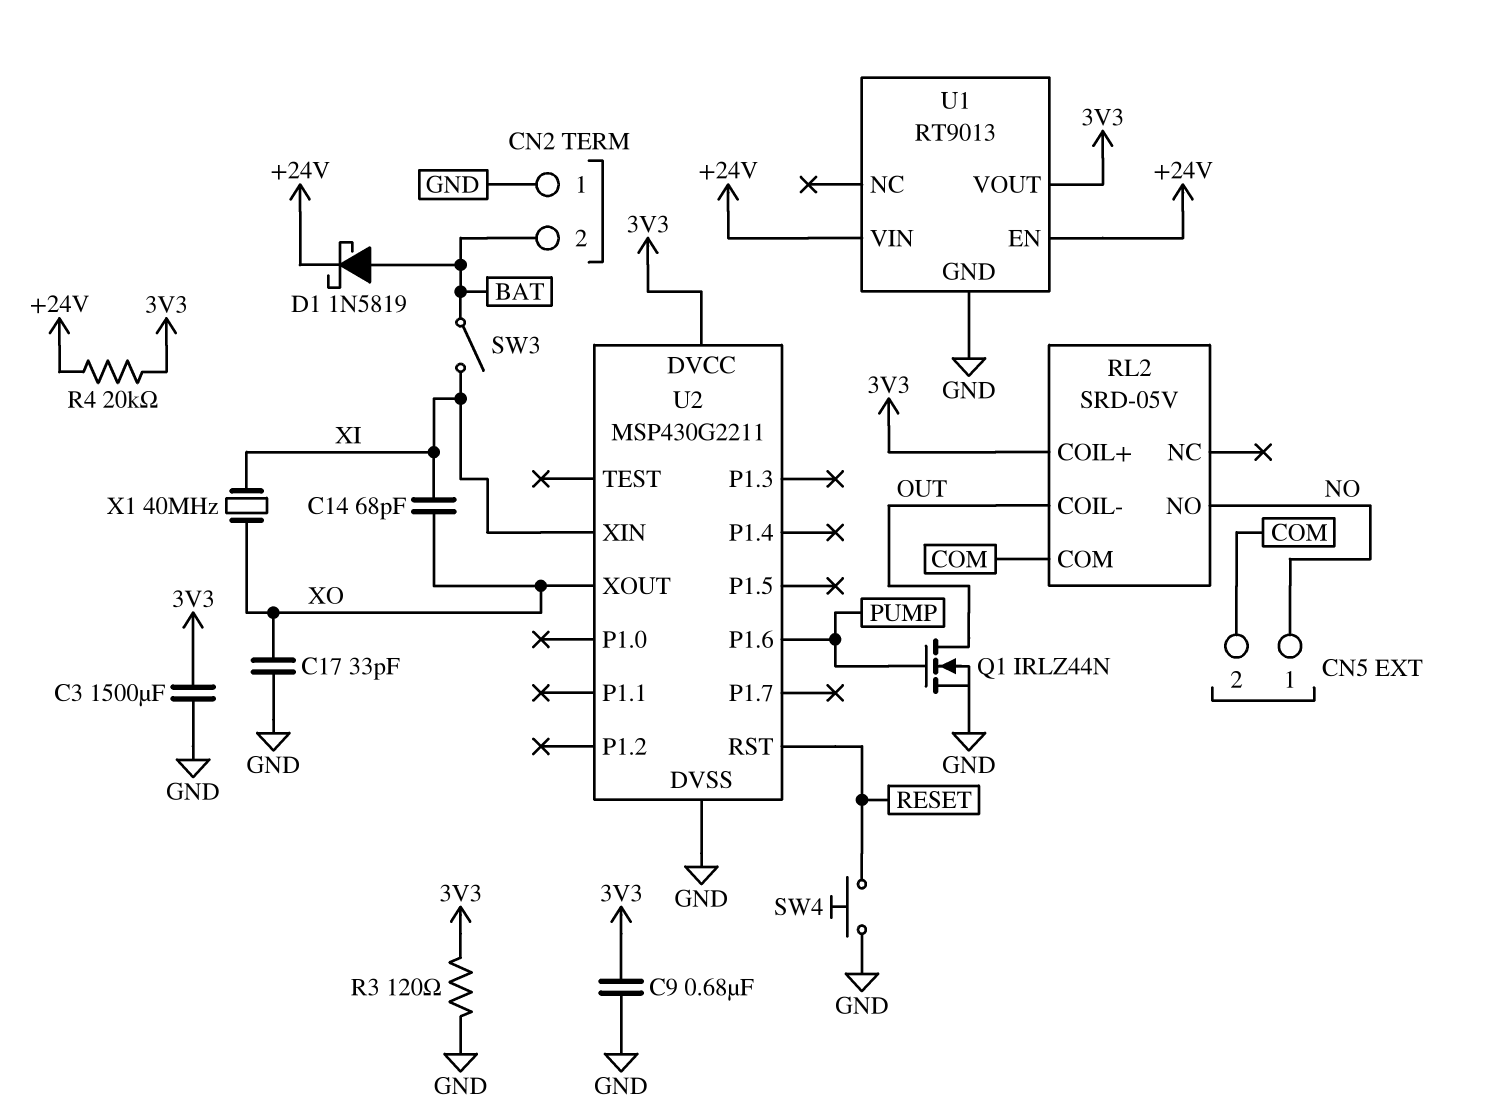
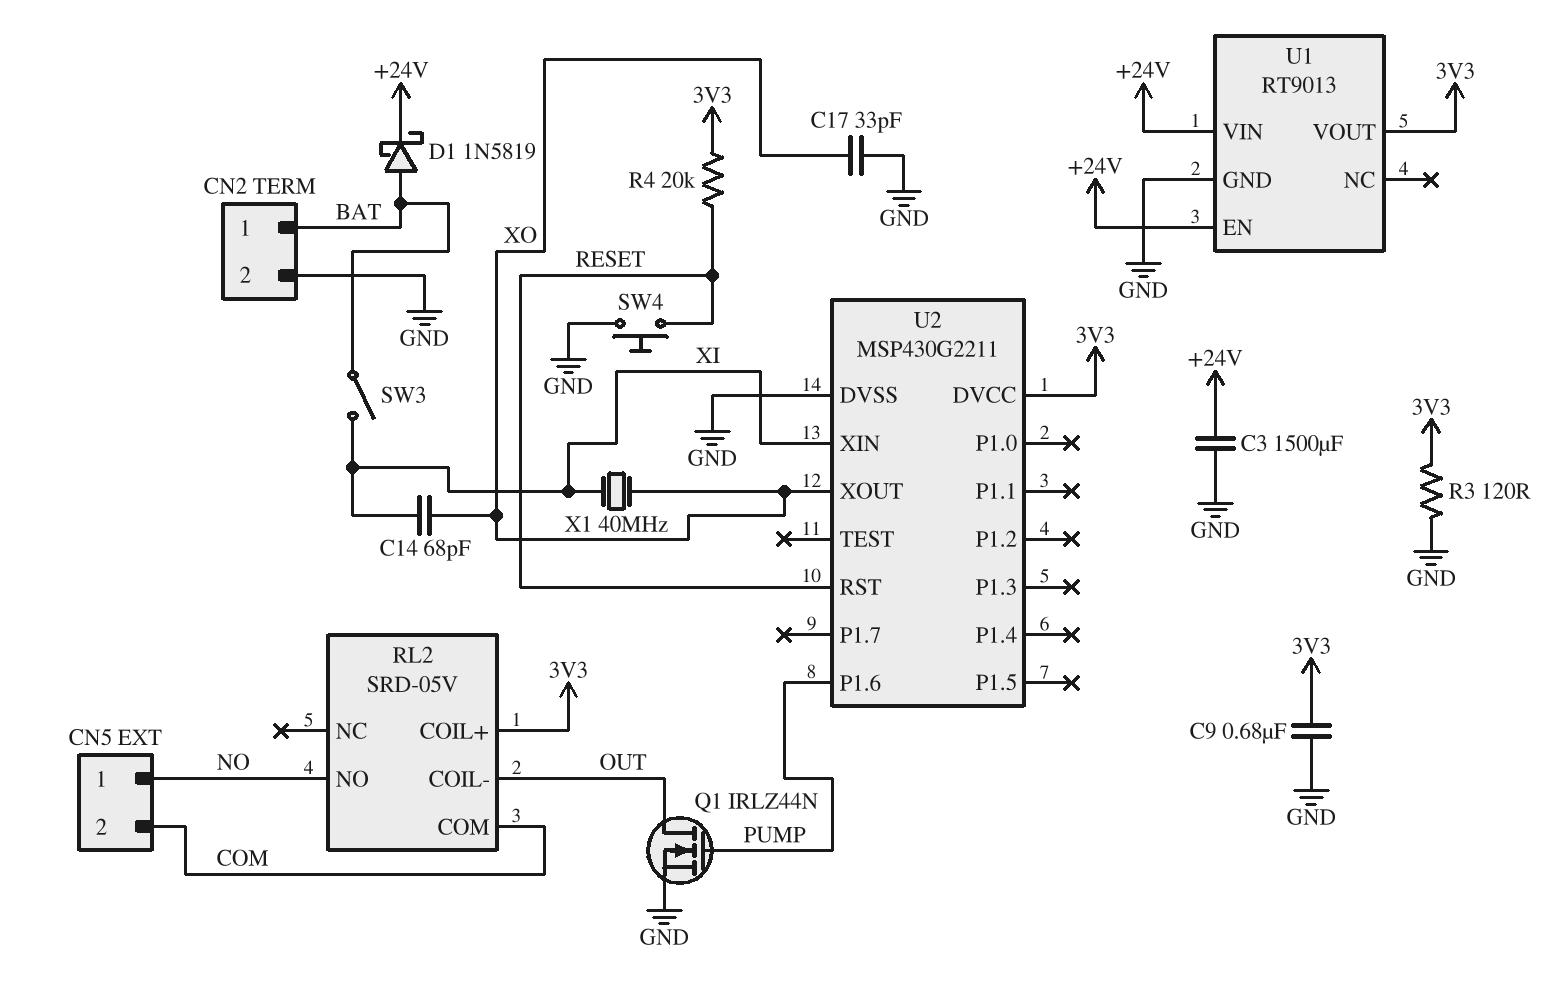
C3: 1500uF (3V3, GND) -> 1500uF (+24V, GND)
CN2 pin 1: GND -> BAT
CN2 pin 2: BAT -> GND
R4: 20k (+24V, 3V3) -> 20k (3V3, RESET)

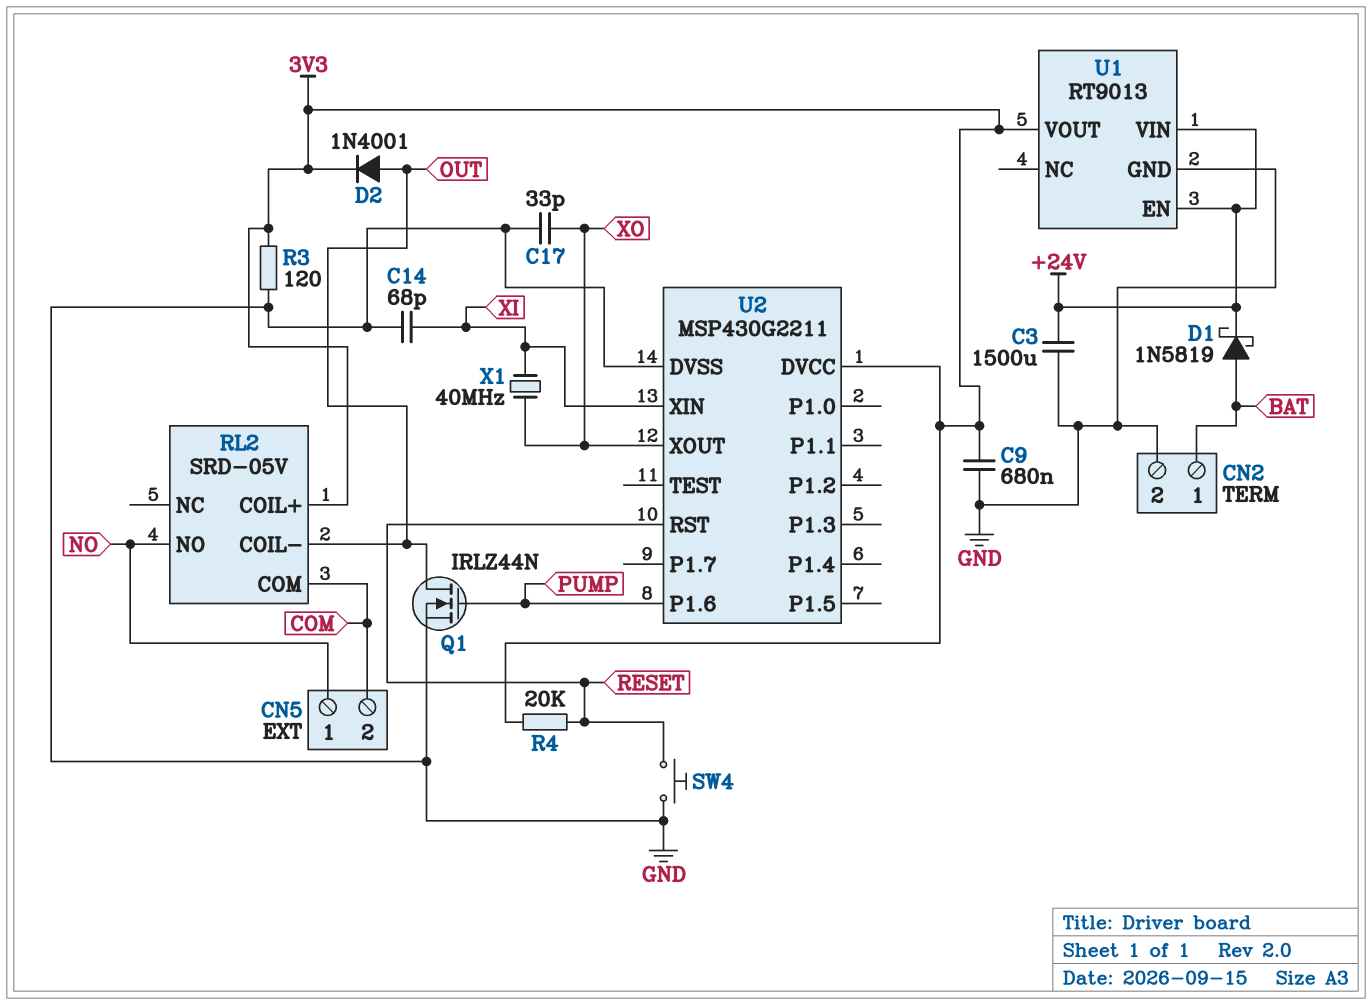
C14: 68pF (XI, XO) -> 68pF (GND, XI)
D2: none -> diode 1N4001 (A OUT, K 3V3)
SW3: switch (BAT, XI) -> none

